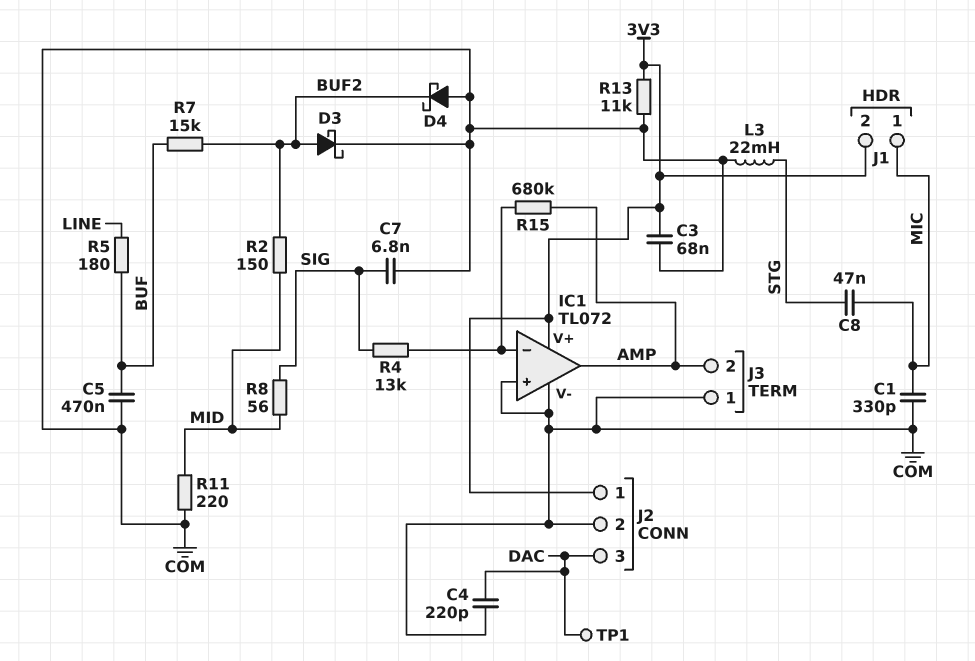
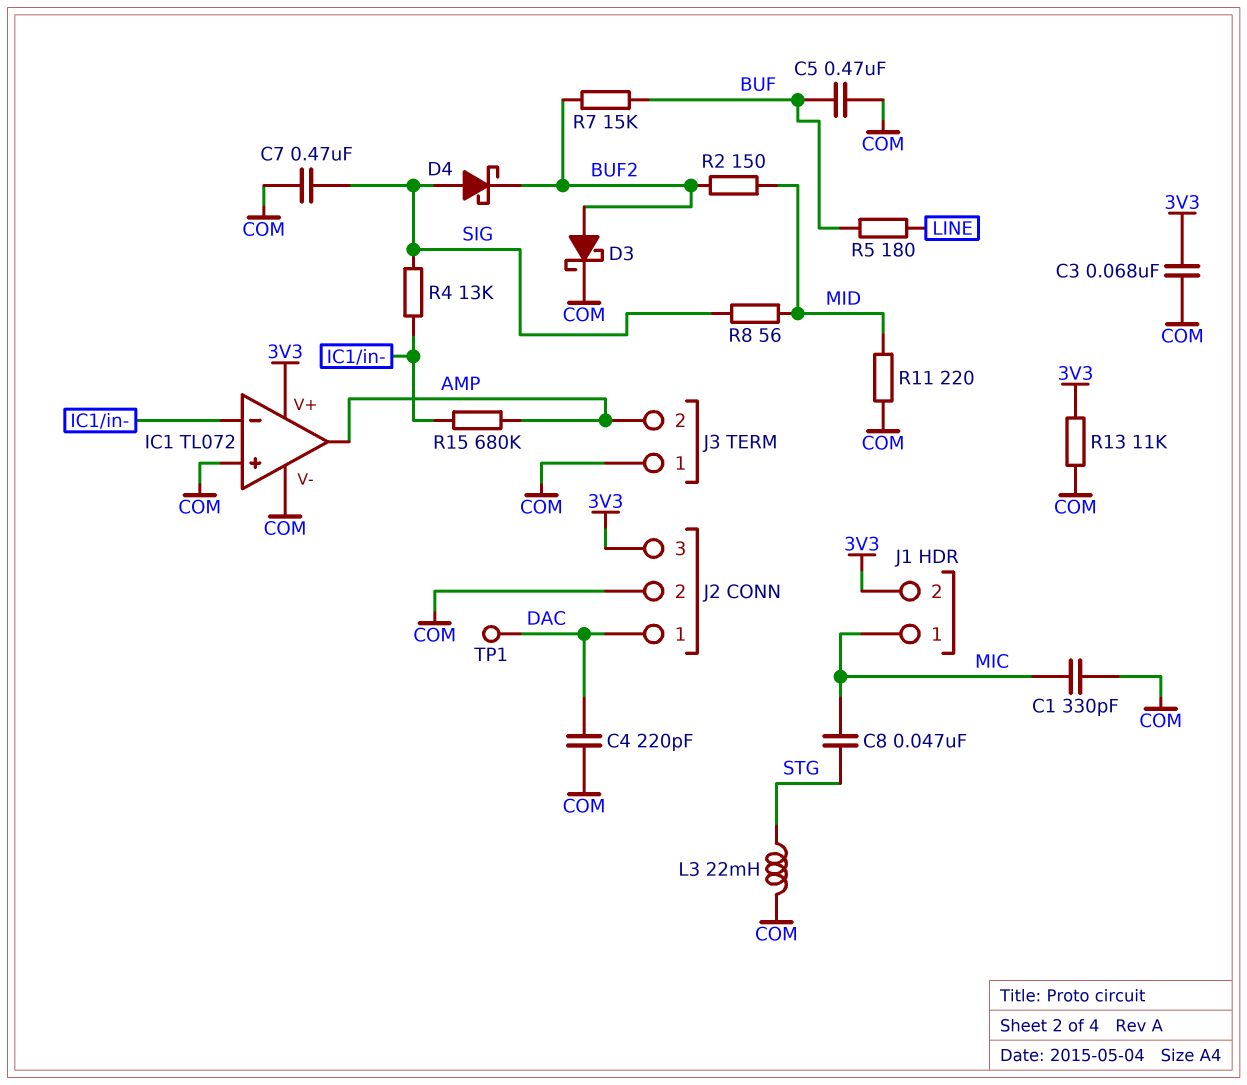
C7: 6.8nF (COM, SIG) -> 470nF (COM, SIG)
D4: schottky (A COM, K BUF2) -> schottky (A SIG, K BUF2)
J2 pin 1: 3V3 -> DAC
J2 pin 3: DAC -> 3V3

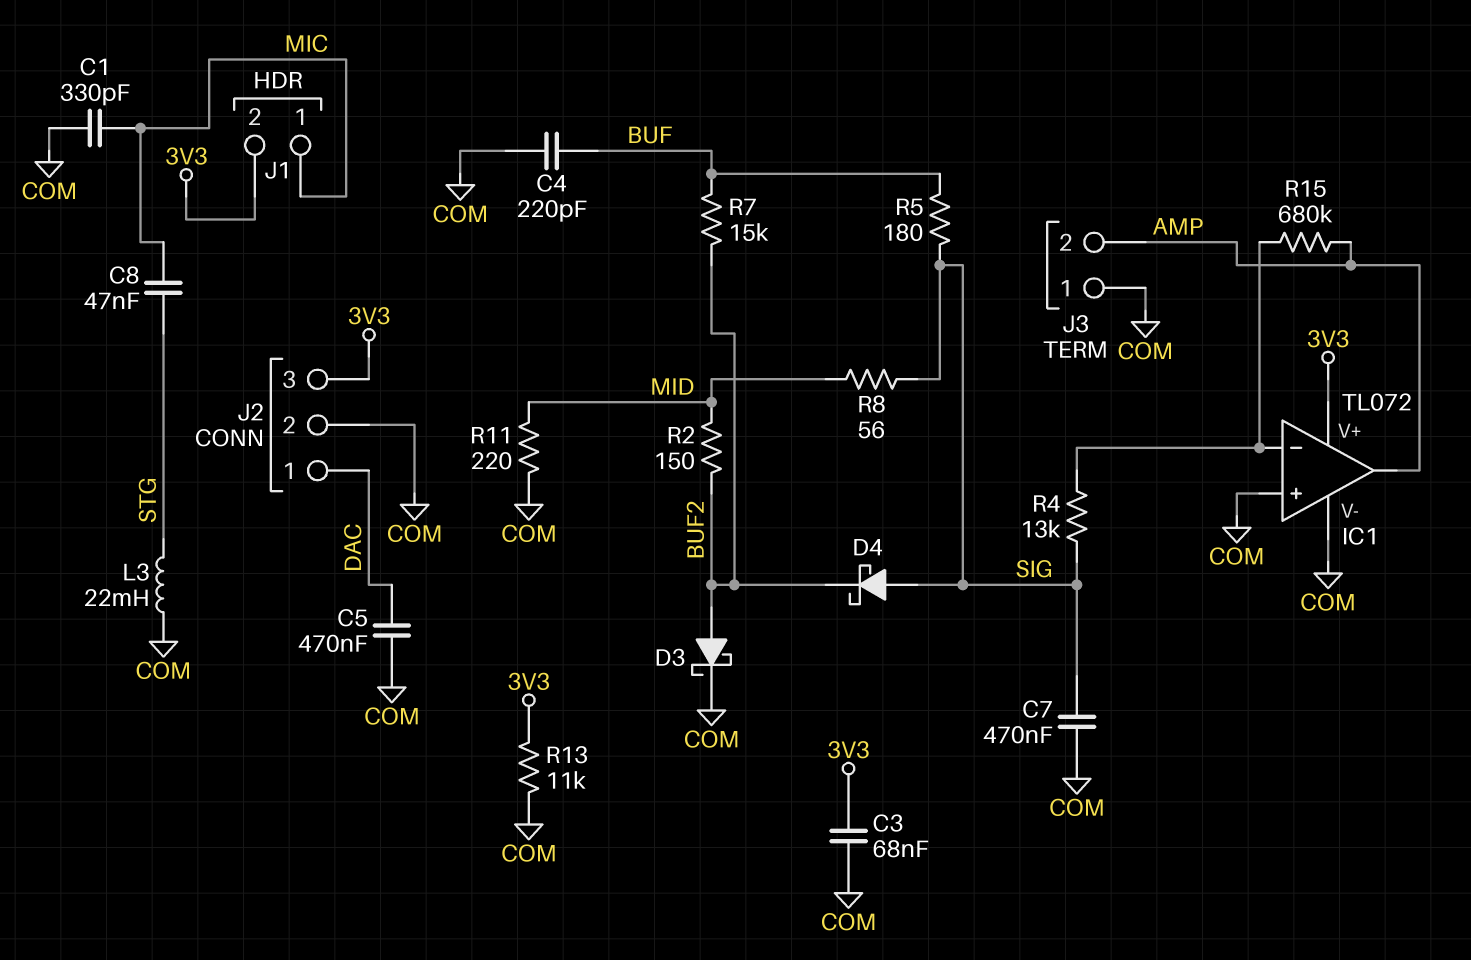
C4: 220pF (COM, DAC) -> 220pF (BUF, COM)
C5: 470nF (BUF, COM) -> 470nF (COM, DAC)
R5: 180 (BUF, LINE) -> 180 (BUF, SIG)
TP1: test point (DAC) -> none

